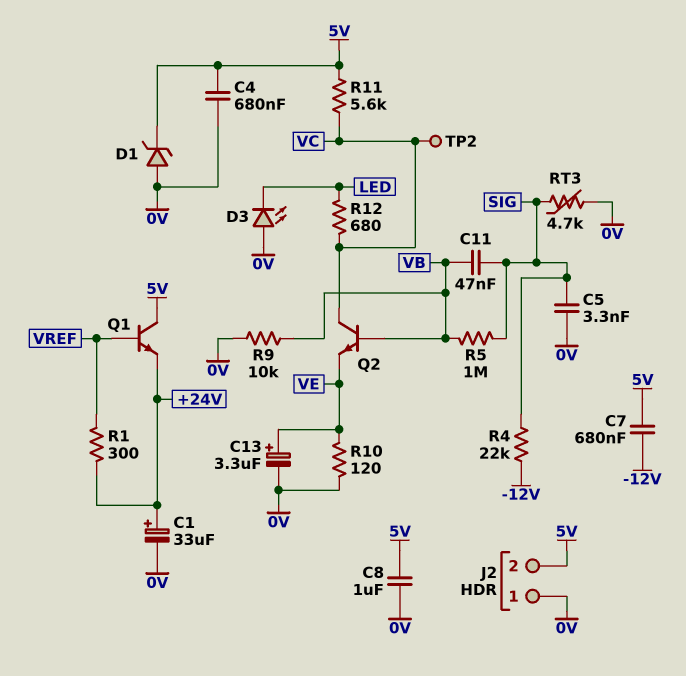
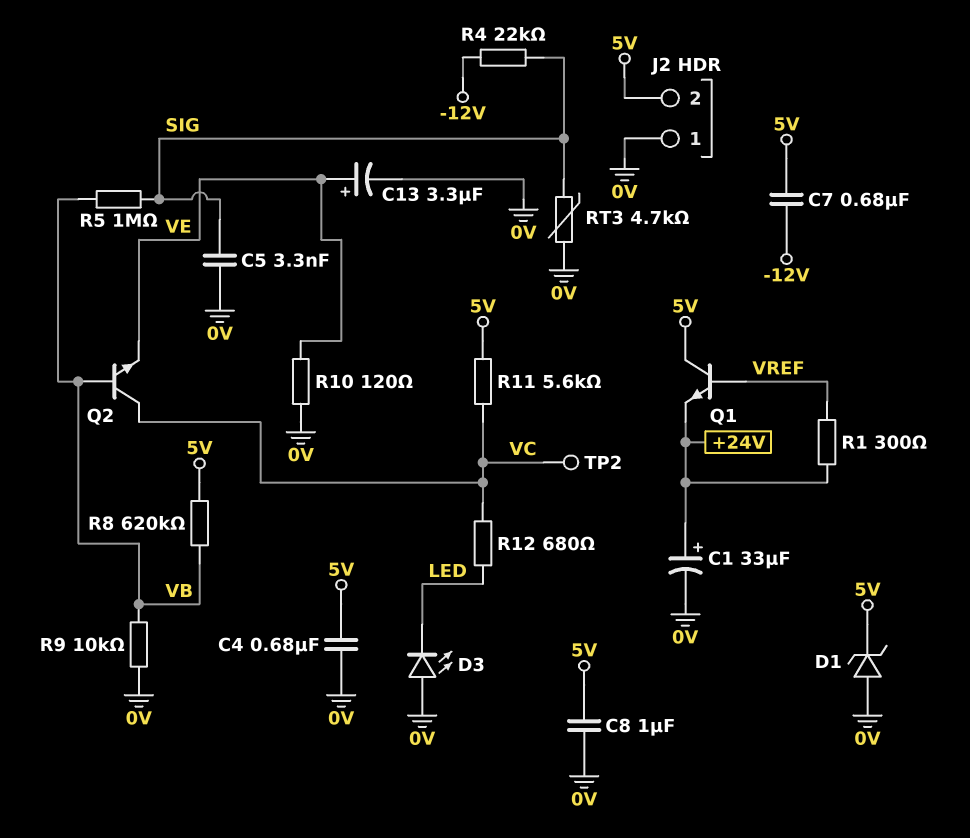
C11: 47nF (SIG, VB) -> none
R8: none -> 620k (5V, VB)

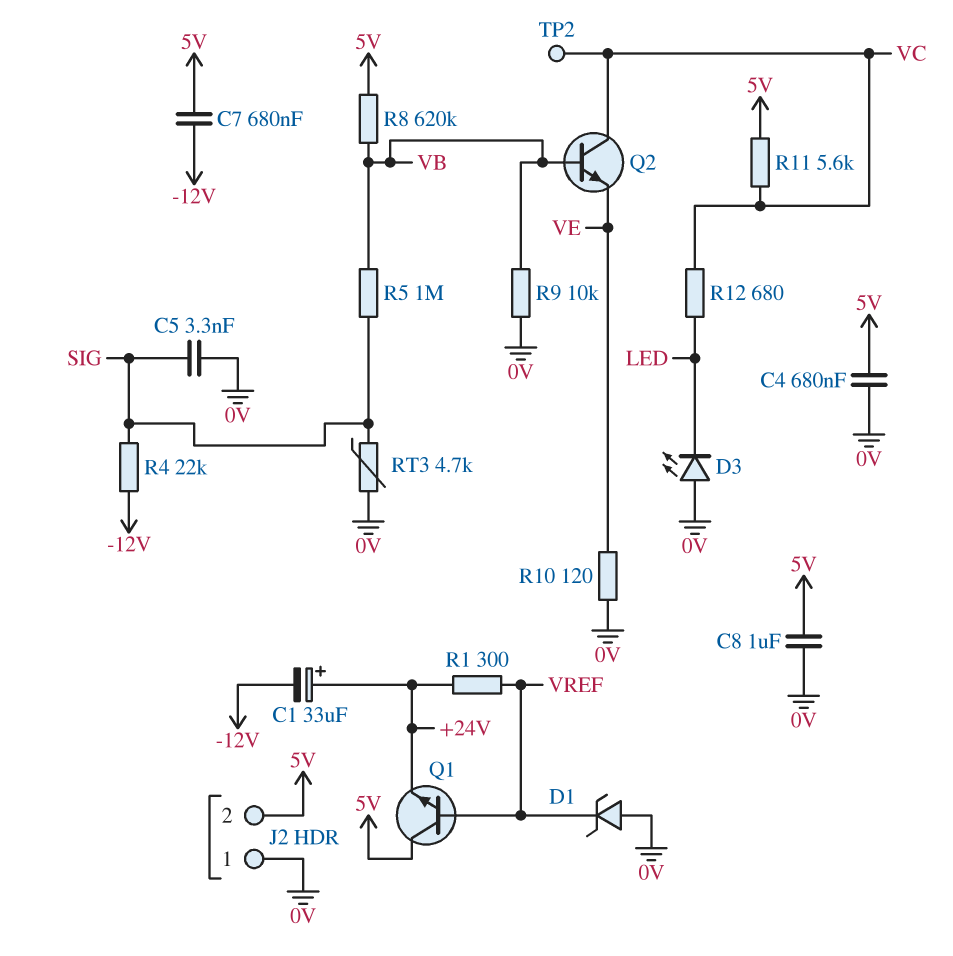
C1: 33uF (plus +24V, minus 0V) -> 33uF (plus +24V, minus -12V)
C13: 3.3uF (plus VE, minus 0V) -> none
D1: zener (A 0V, K 5V) -> zener (A 0V, K VREF)

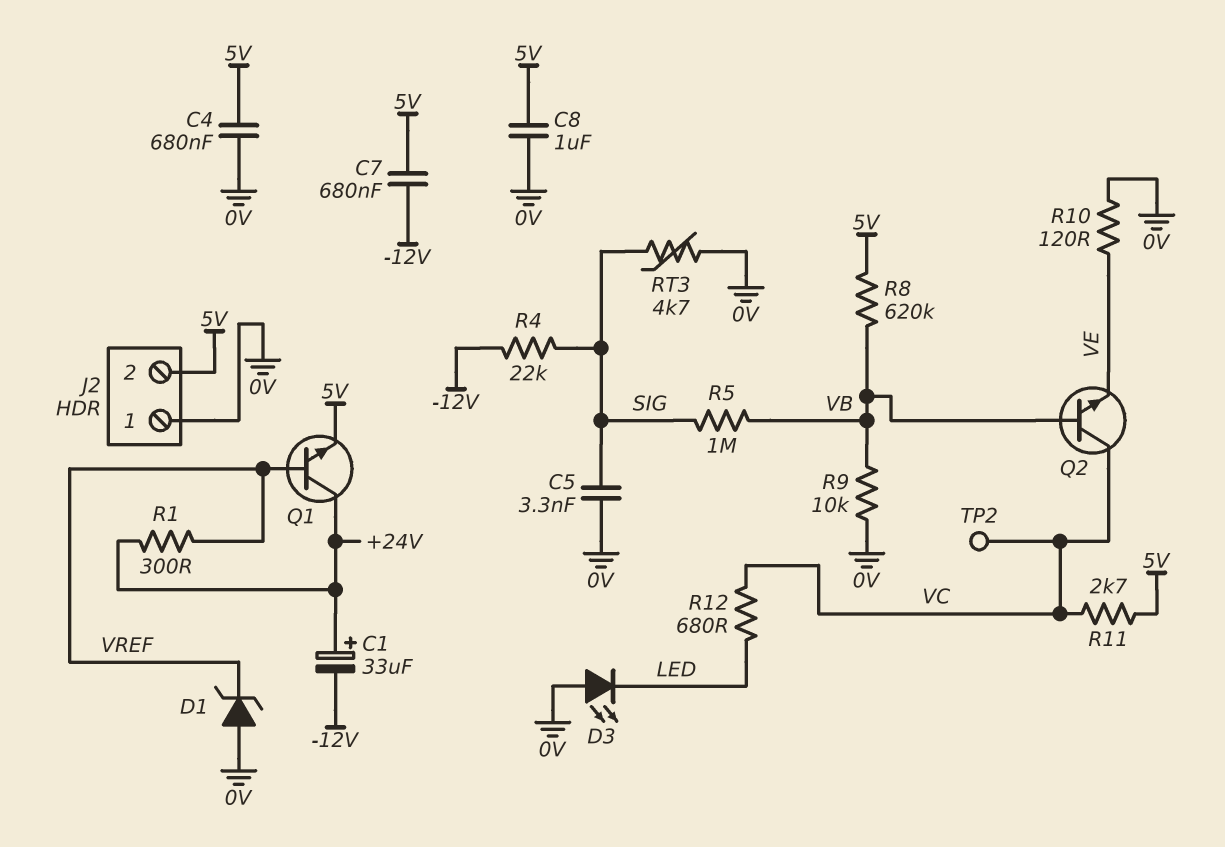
Q1: NPN (B VREF, C 5V, E +24V) -> NPN (B VREF, C +24V, E 5V)
R11: 5.6k (5V, VC) -> 2.7k (5V, VC)

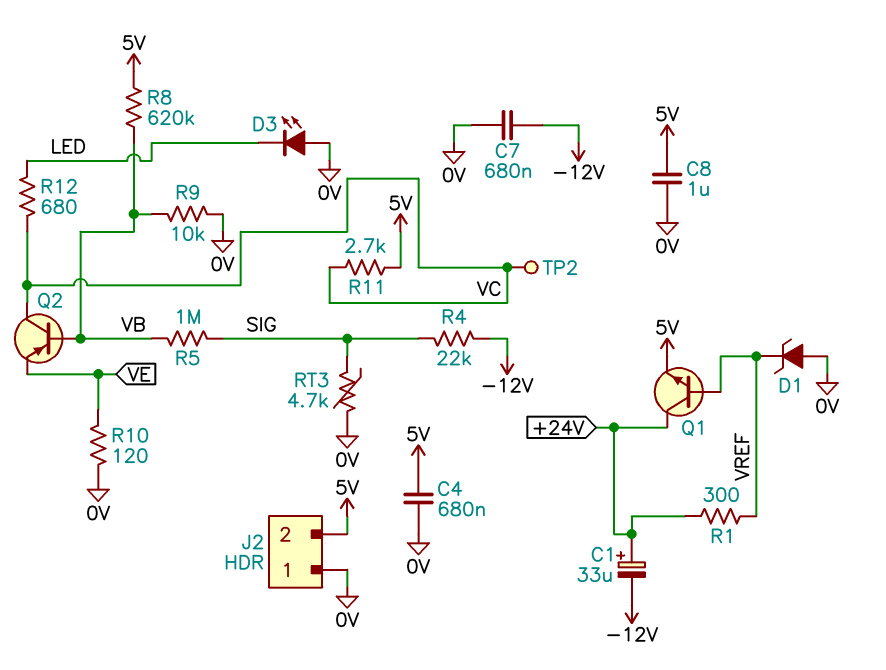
C5: 3.3nF (0V, SIG) -> none
C7: 680nF (-12V, 5V) -> 680nF (-12V, 0V)
Q2: NPN (B VB, C VC, E VE) -> PNP (B VB, C VC, E VE)

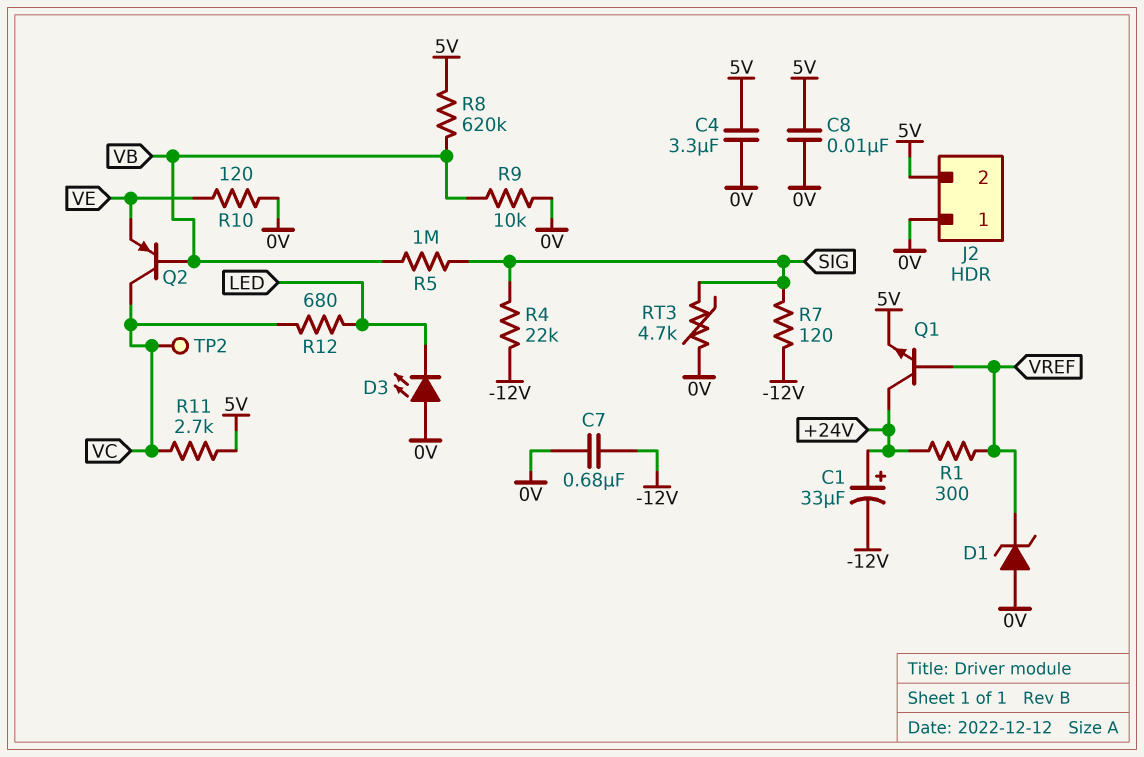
C4: 680nF (0V, 5V) -> 3.3uF (0V, 5V)
C8: 1uF (0V, 5V) -> 10nF (0V, 5V)
R7: none -> 120 (-12V, SIG)

